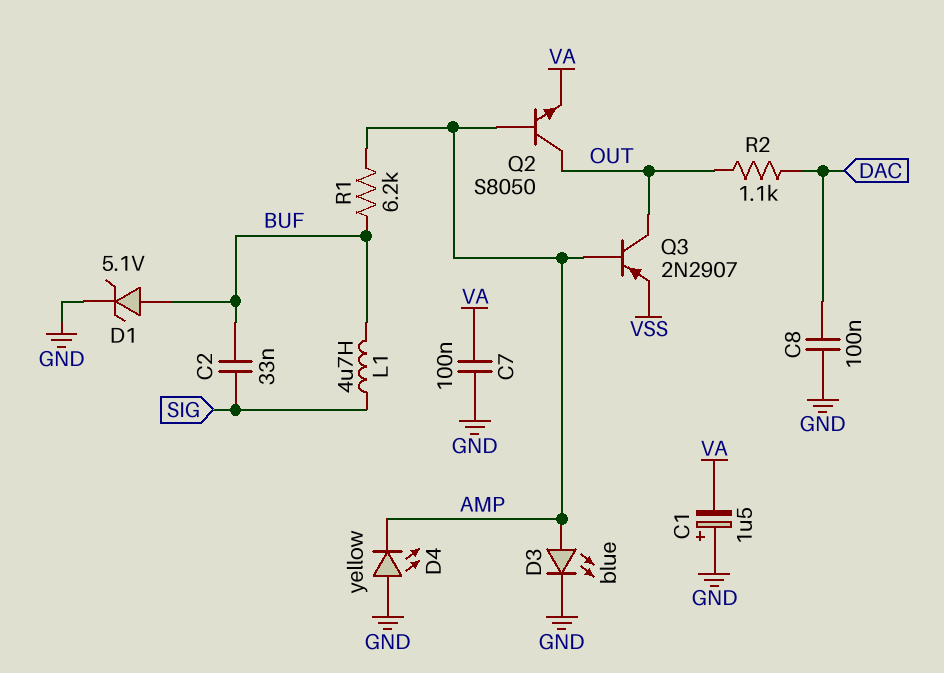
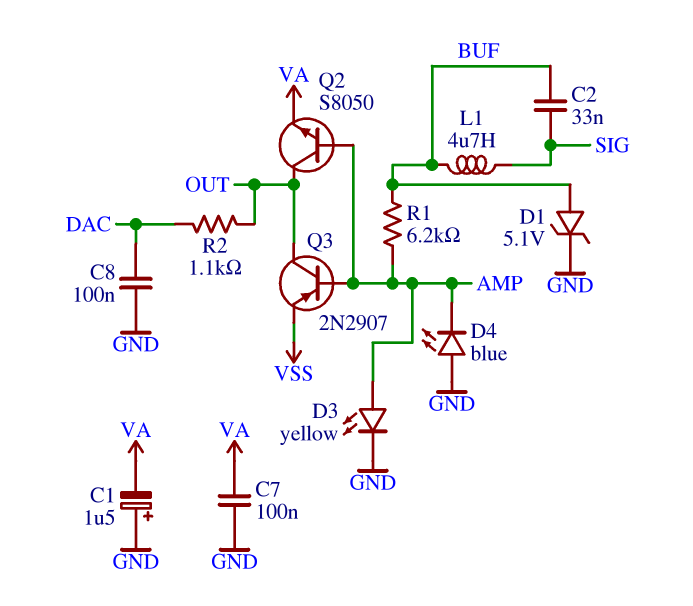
D3: LED blue (A AMP, K GND) -> LED yellow (A AMP, K GND)
D4: LED yellow (A GND, K AMP) -> LED blue (A GND, K AMP)

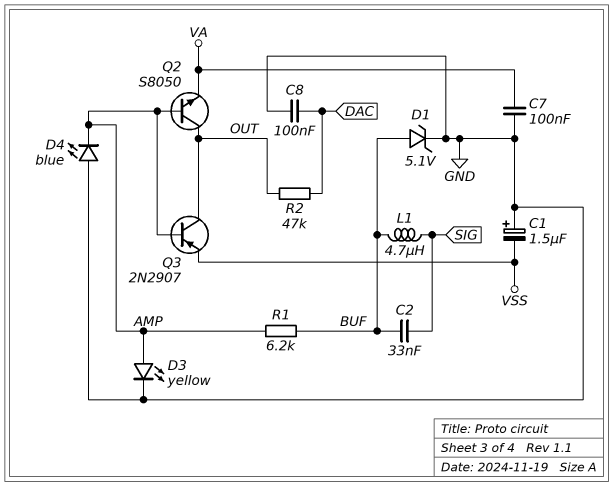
C1: 1.5uF (plus GND, minus VA) -> 1.5uF (plus GND, minus VSS)
R2: 1.1k (DAC, OUT) -> 47k (DAC, OUT)

